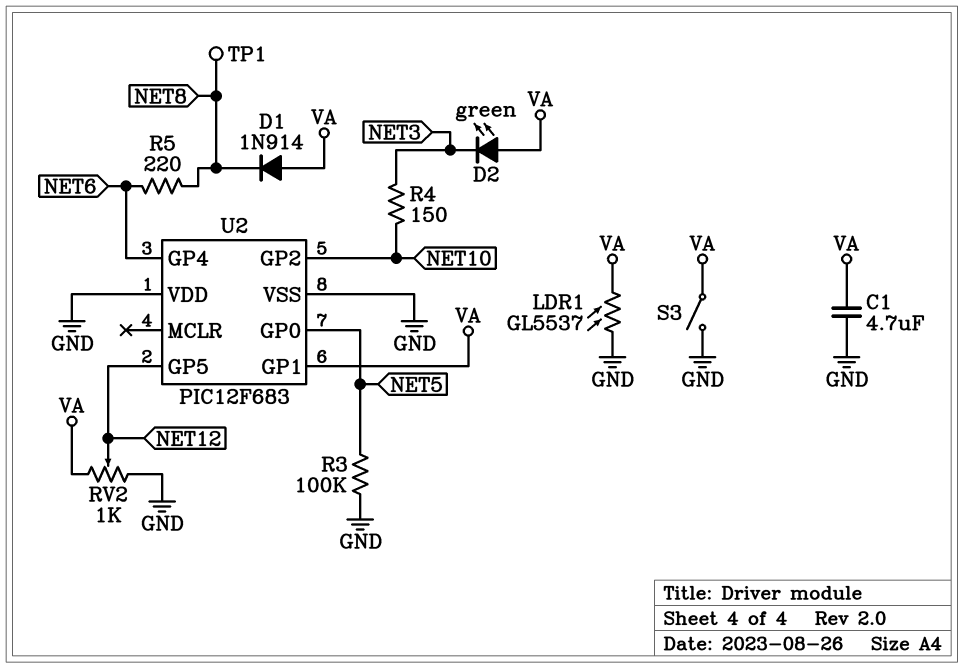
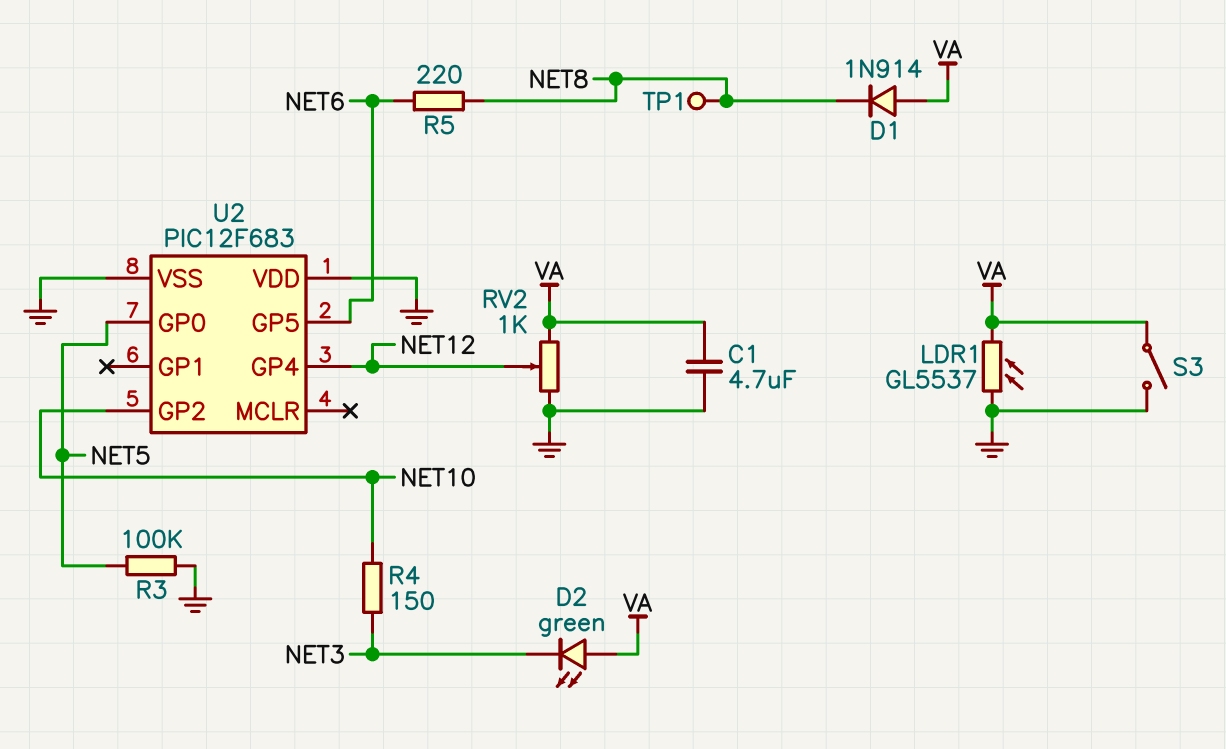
U2 pin GP1: VA -> none
U2 pin GP4: NET6 -> NET12
U2 pin GP5: NET12 -> NET6

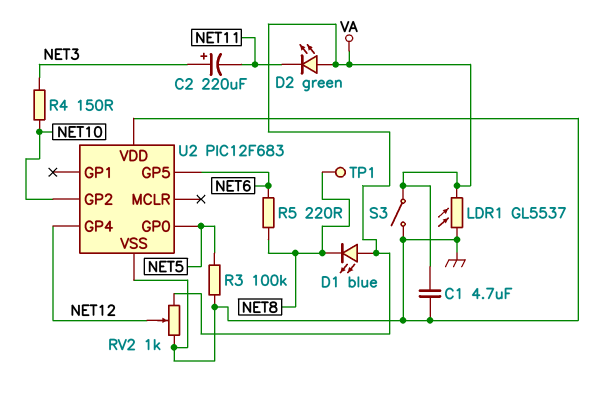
C2: none -> 220uF (plus NET3, minus NET11)
D1: diode 1N914 (A VA, K NET8) -> LED blue (A VA, K NET8)
D2: LED green (A VA, K NET3) -> LED green (A VA, K NET11)

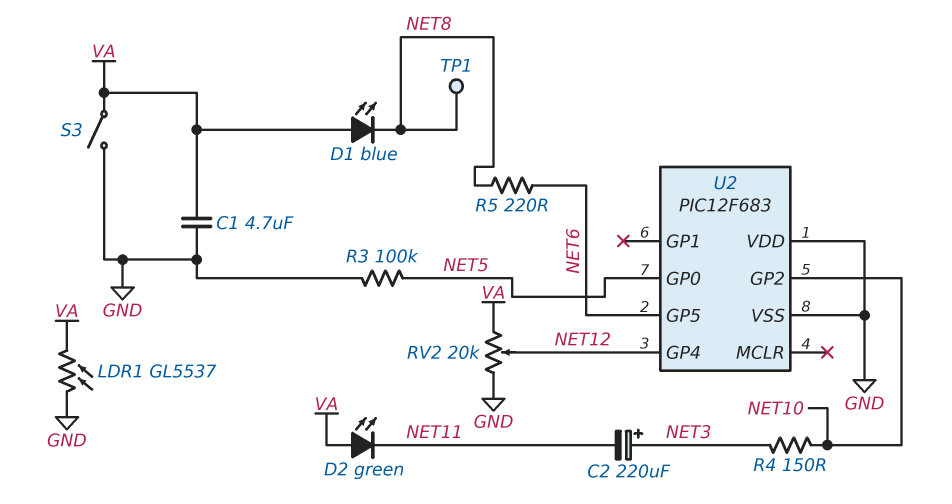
RV2: 1k (GND, VA, wiper NET12) -> 20k (GND, VA, wiper NET12)

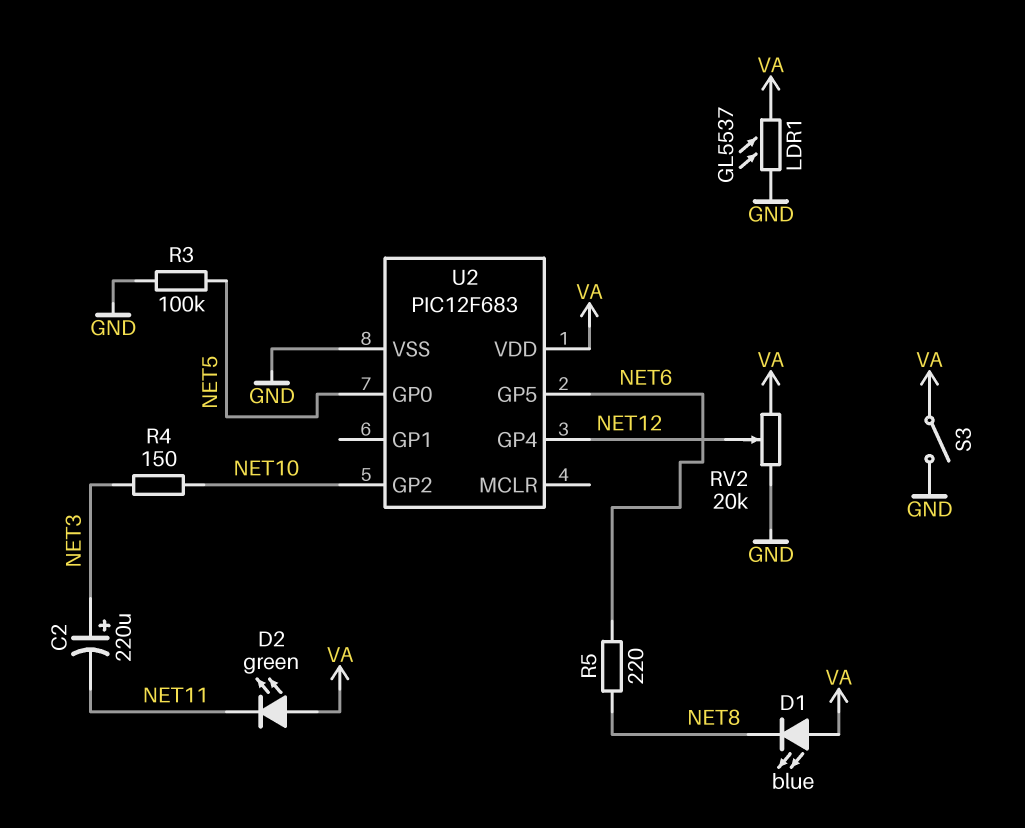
C1: 4.7uF (GND, VA) -> none
TP1: test point (NET8) -> none
U2 pin VDD: GND -> VA

